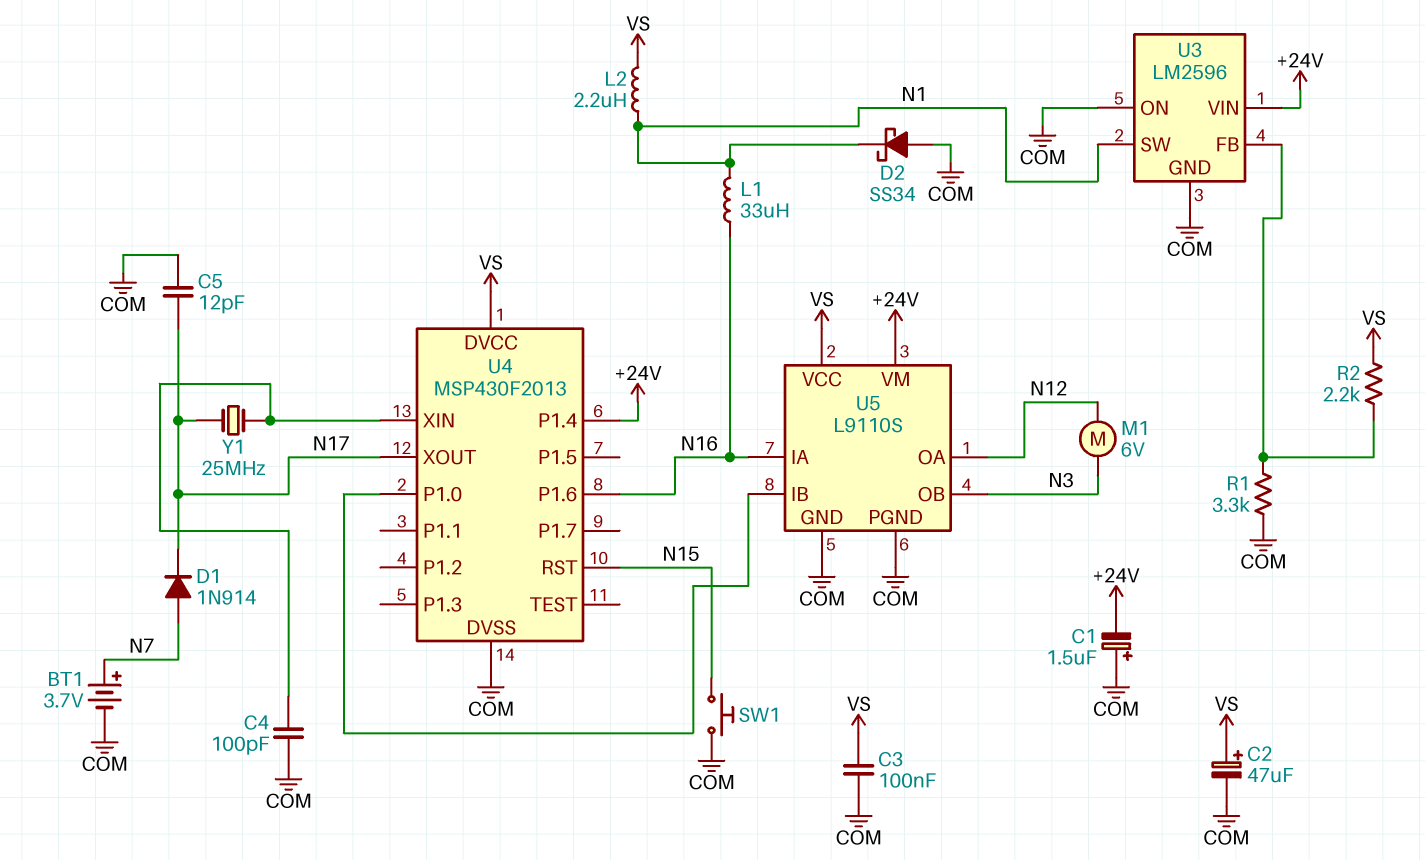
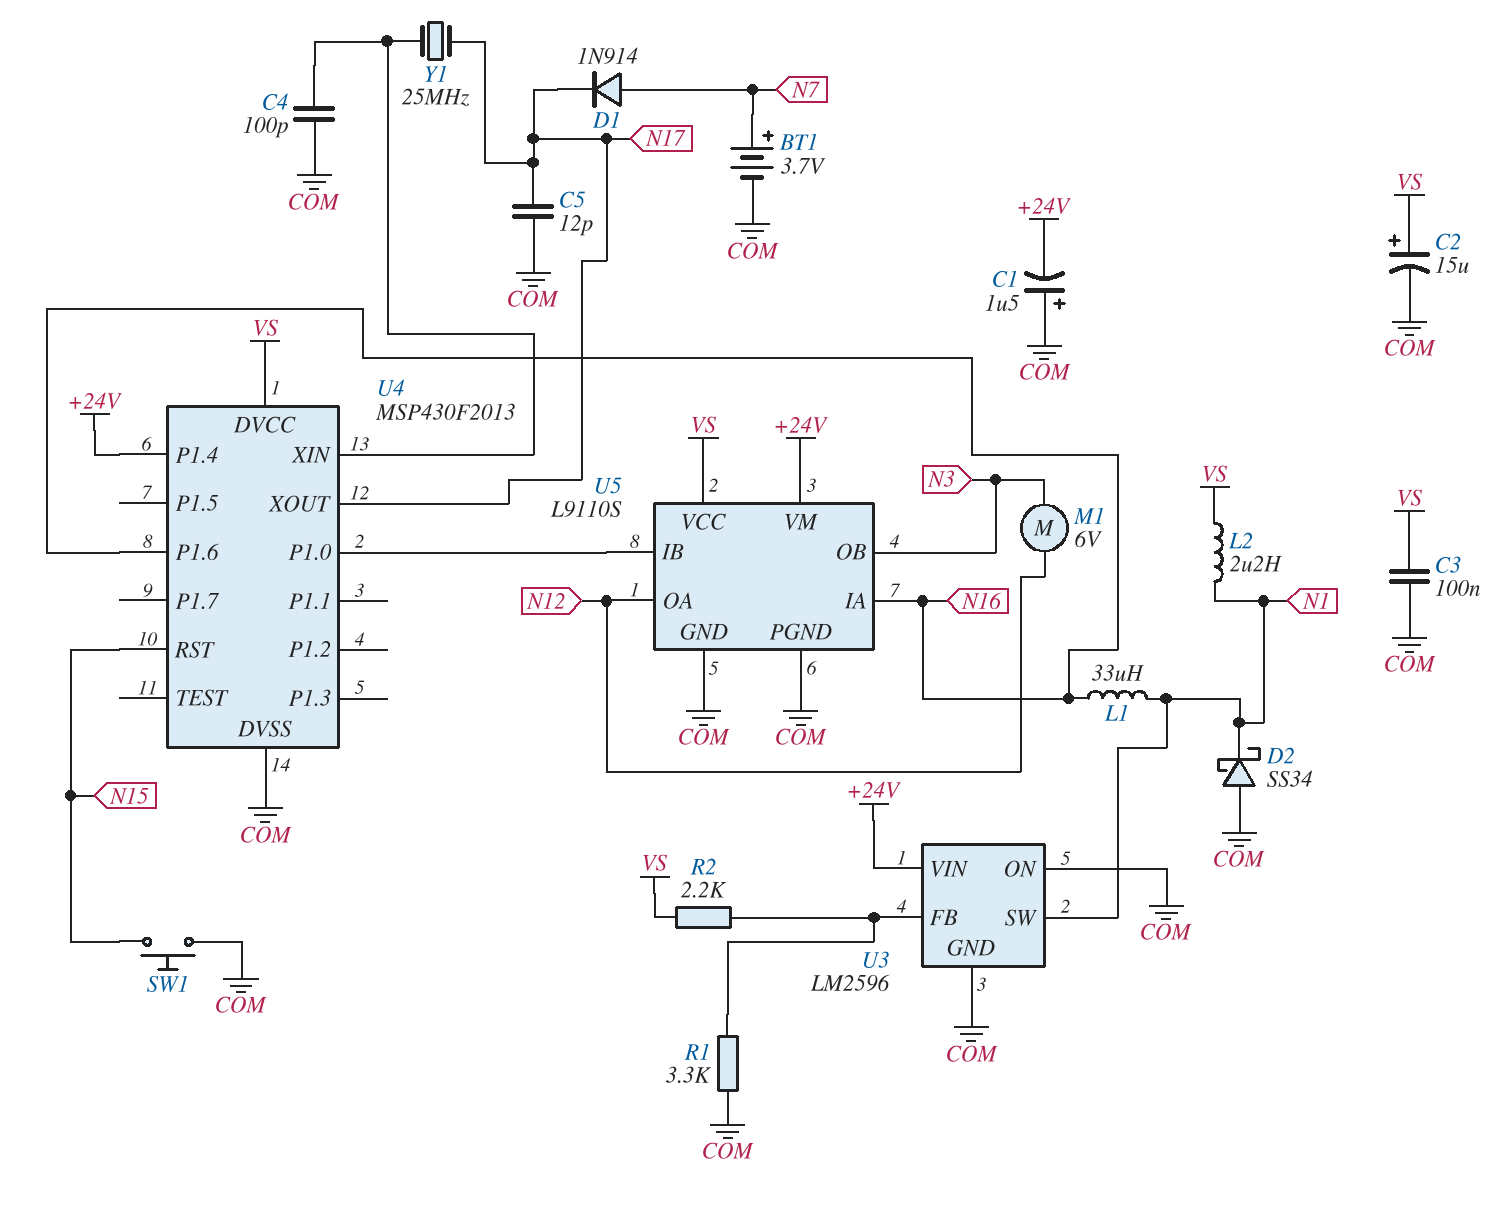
C2: 47uF (plus VS, minus COM) -> 15uF (plus VS, minus COM)

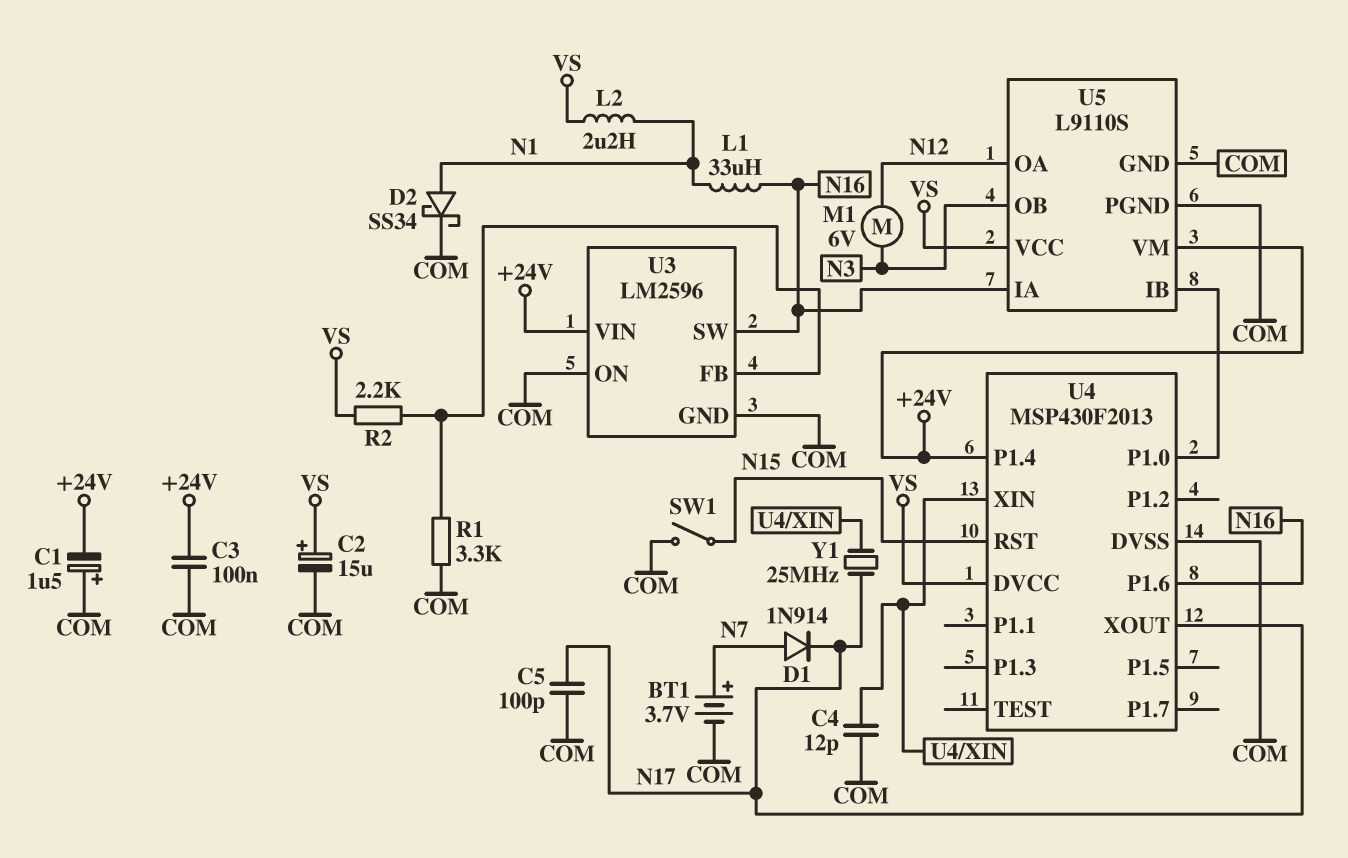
C3: 100nF (COM, VS) -> 100nF (+24V, COM)
C4: 100pF (COM, U4/XIN) -> 12pF (COM, U4/XIN)
C5: 12pF (COM, N17) -> 100pF (COM, N17)
D2: schottky SS34 (A COM, K N1) -> schottky SS34 (A N1, K COM)
SW1: button (COM, N15) -> switch (COM, N15)
U3 pin SW: N1 -> N16

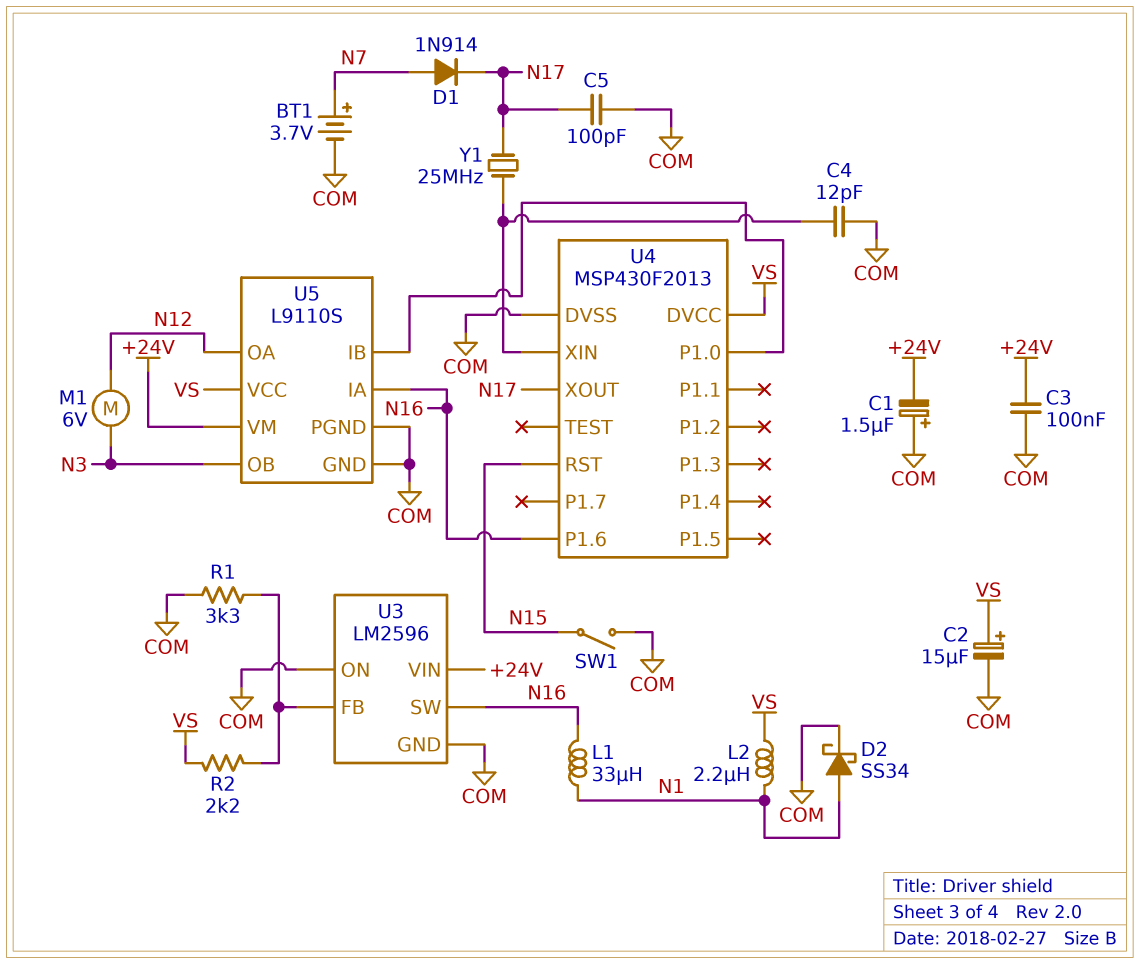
U4 pin P1.4: +24V -> none

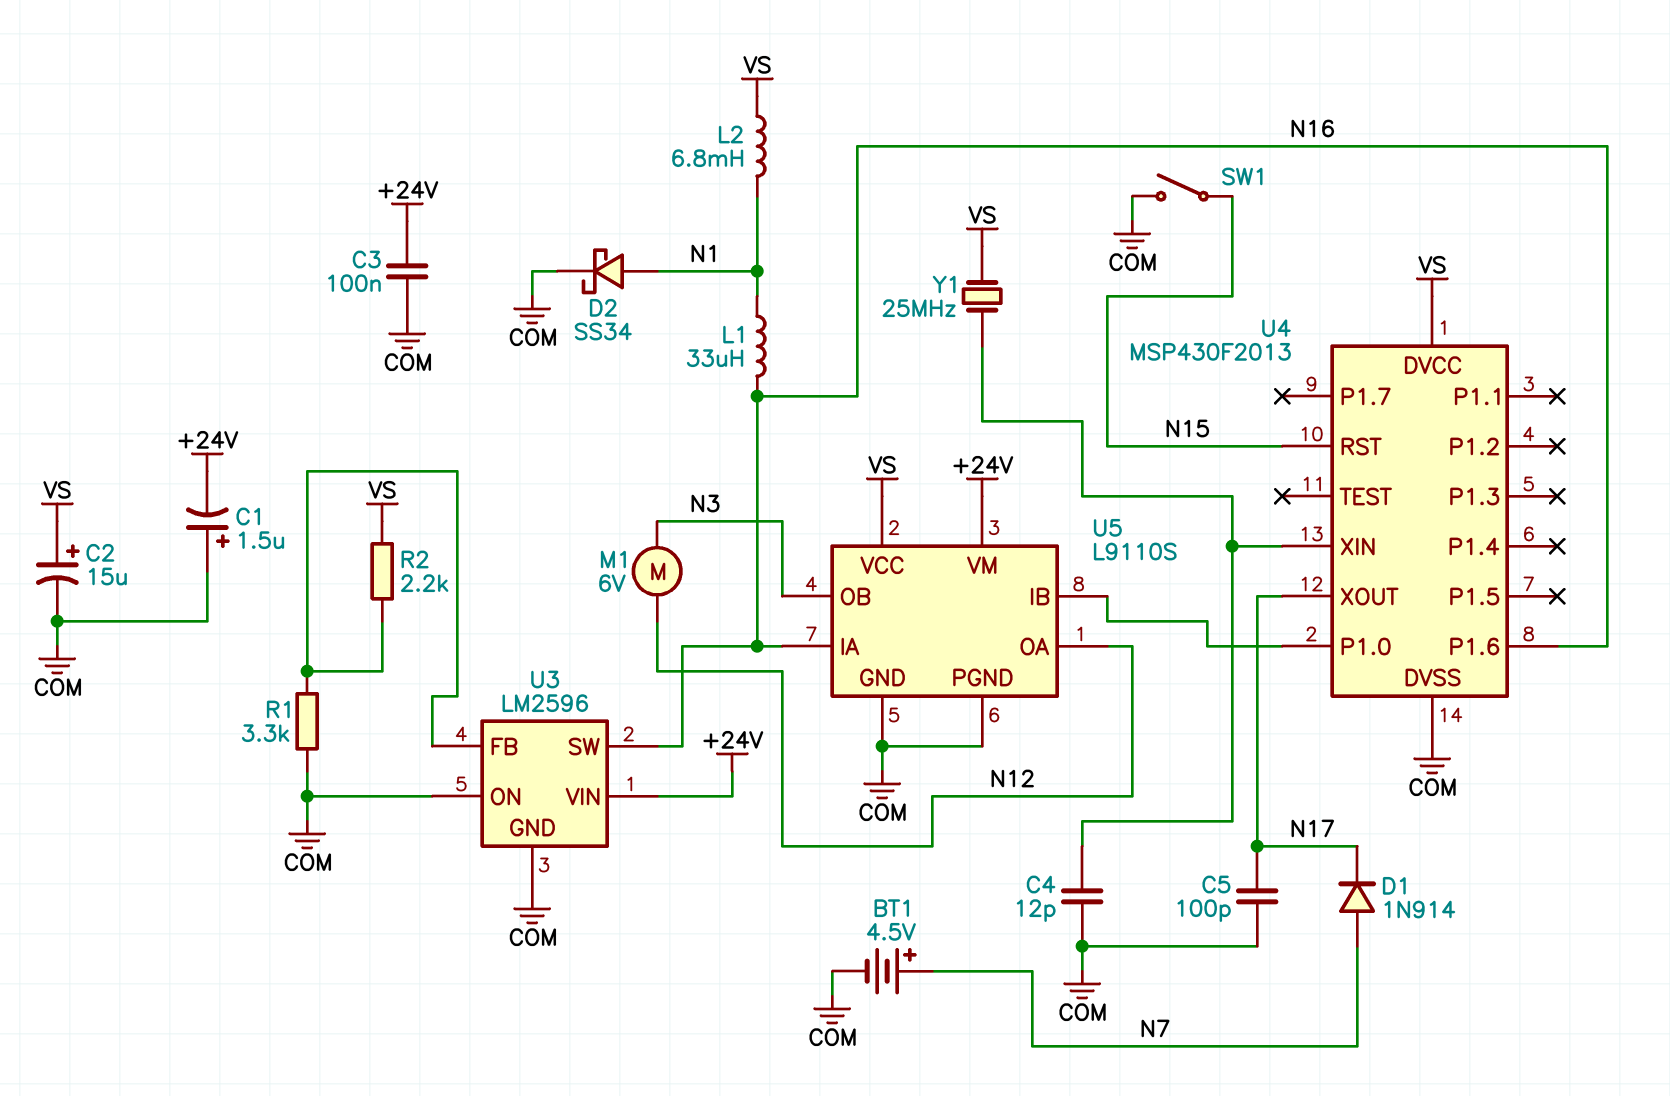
BT1: 3.7V (plus N7, minus COM) -> 4.5V (plus N7, minus COM)
L2: 2.2uH (N1, VS) -> 6.8mH (N1, VS)
Y1: 25MHz (N17, U4/XIN) -> 25MHz (U4/XIN, VS)

